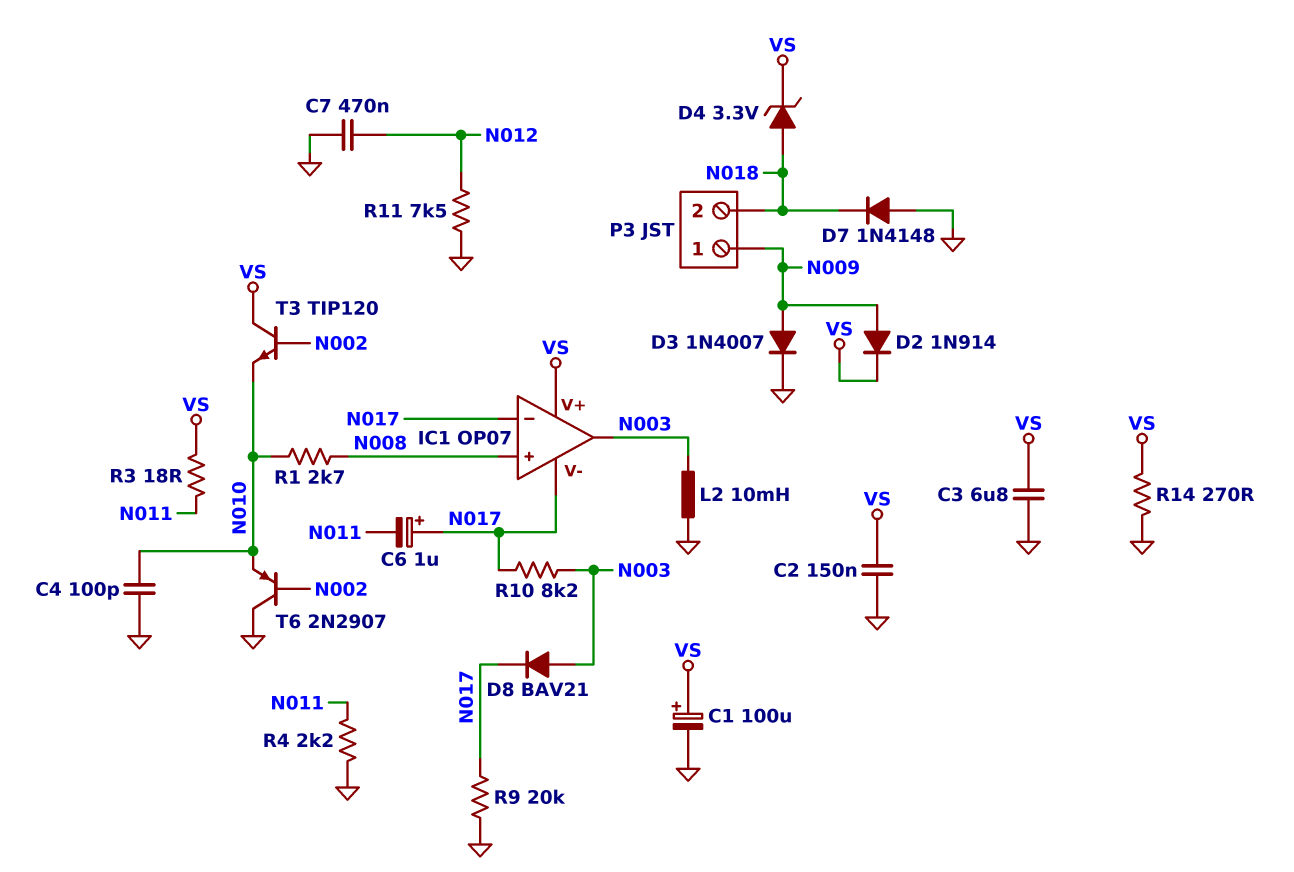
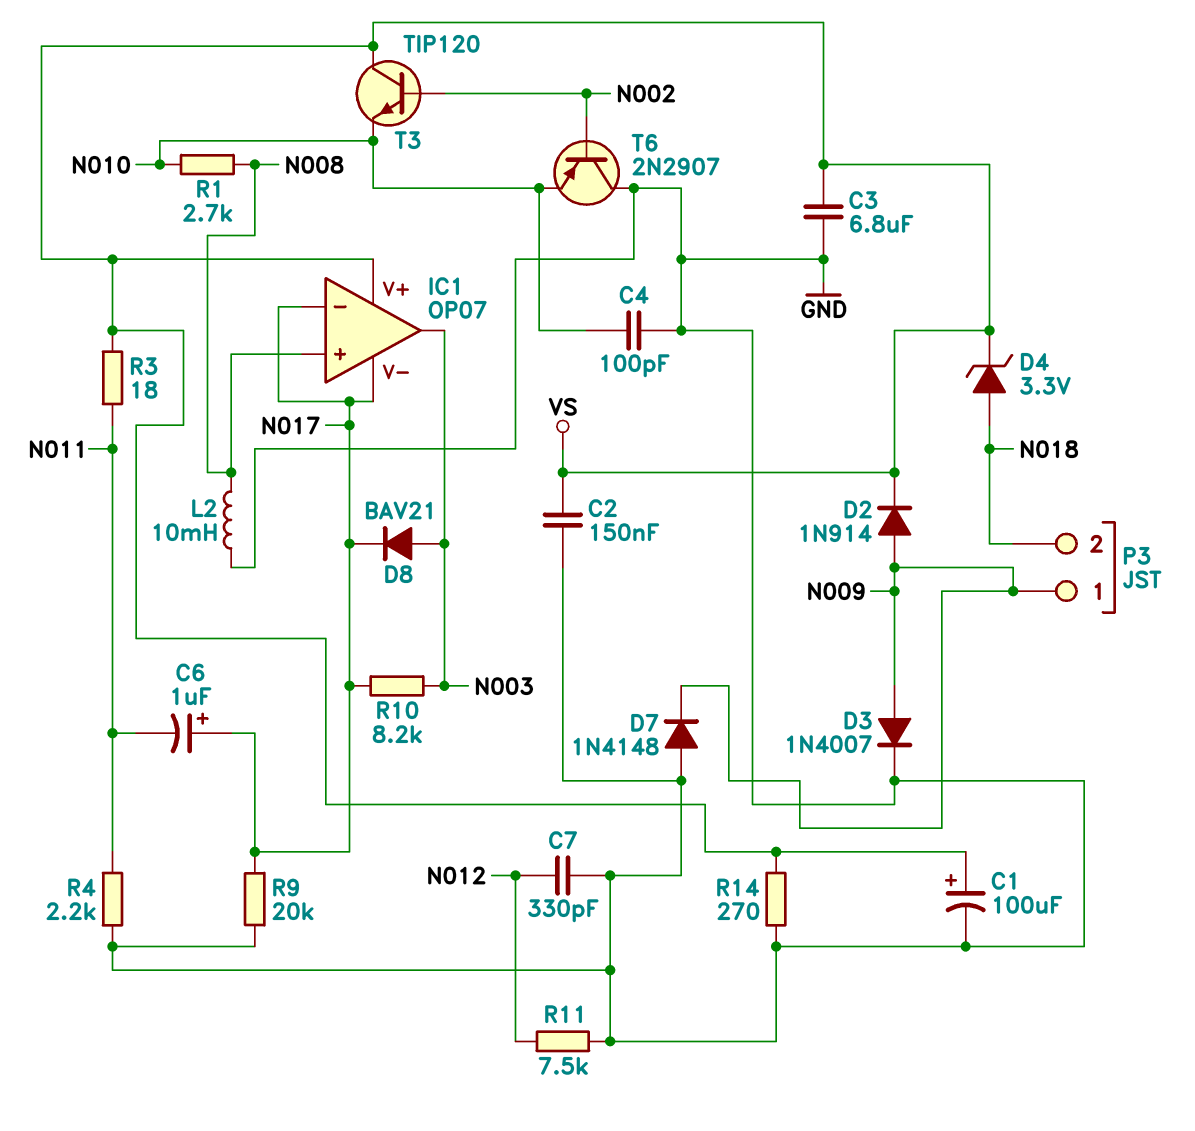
C7: 470nF (GND, N012) -> 330pF (GND, N012)
D7: diode 1N4148 (A GND, K N018) -> diode 1N4148 (A GND, K N009)
L2: 10mH (GND, N003) -> 10mH (GND, N008)

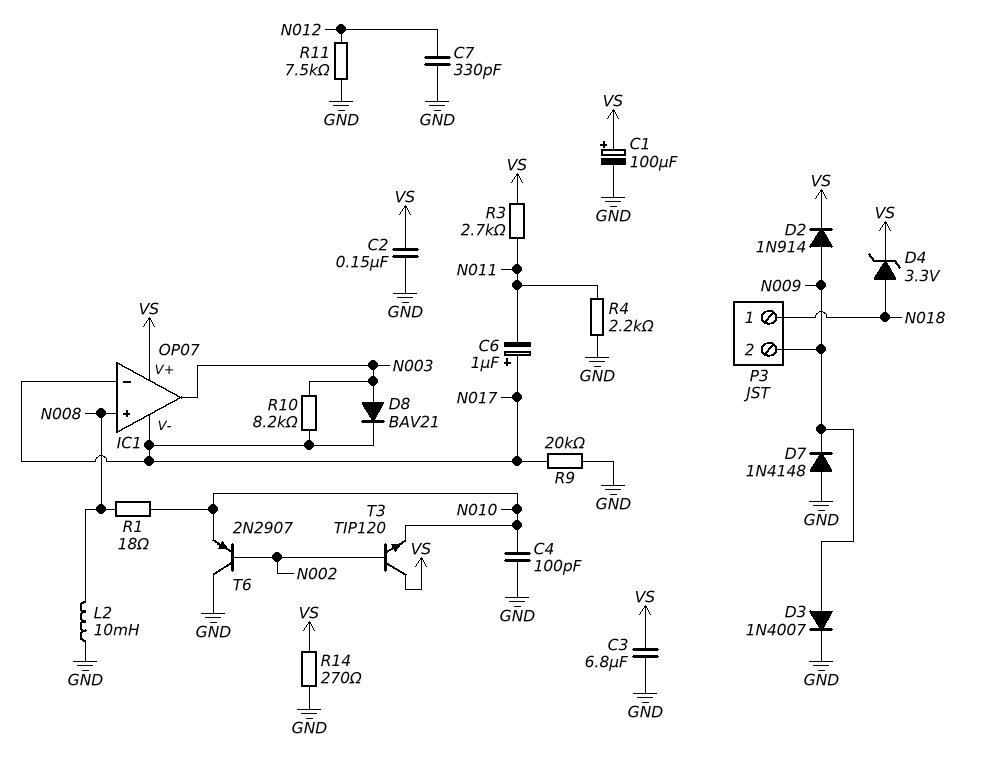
P3 pin 1: N009 -> N018
P3 pin 2: N018 -> N009
R1: 2.7k (N008, N010) -> 18 (N008, N010)
R3: 18 (N011, VS) -> 2.7k (N011, VS)

